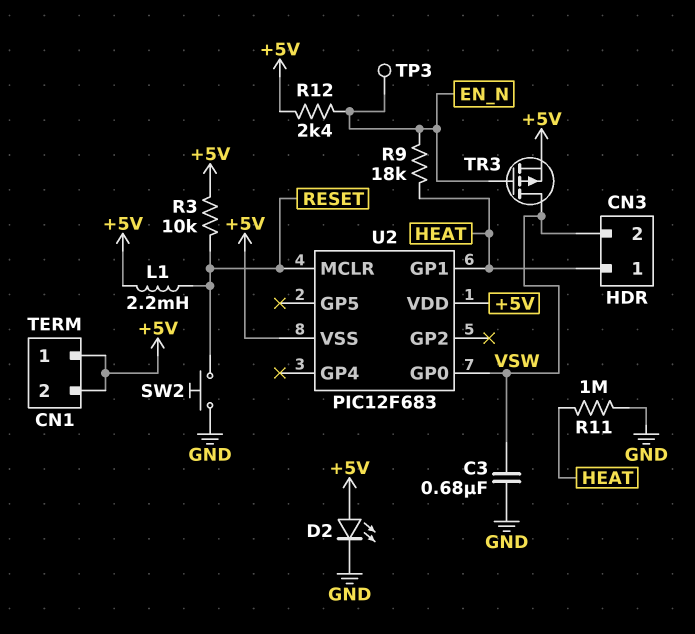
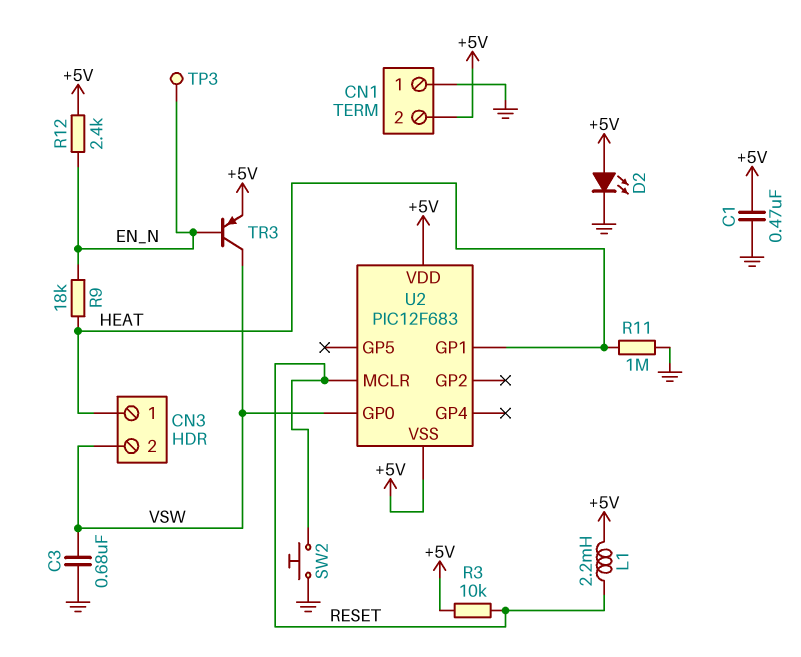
C1: none -> 470nF (+5V, GND)
CN1 pin 1: +5V -> GND
TR3: PMOS (G EN_N, D VSW, S +5V) -> PNP (B EN_N, C VSW, E +5V)

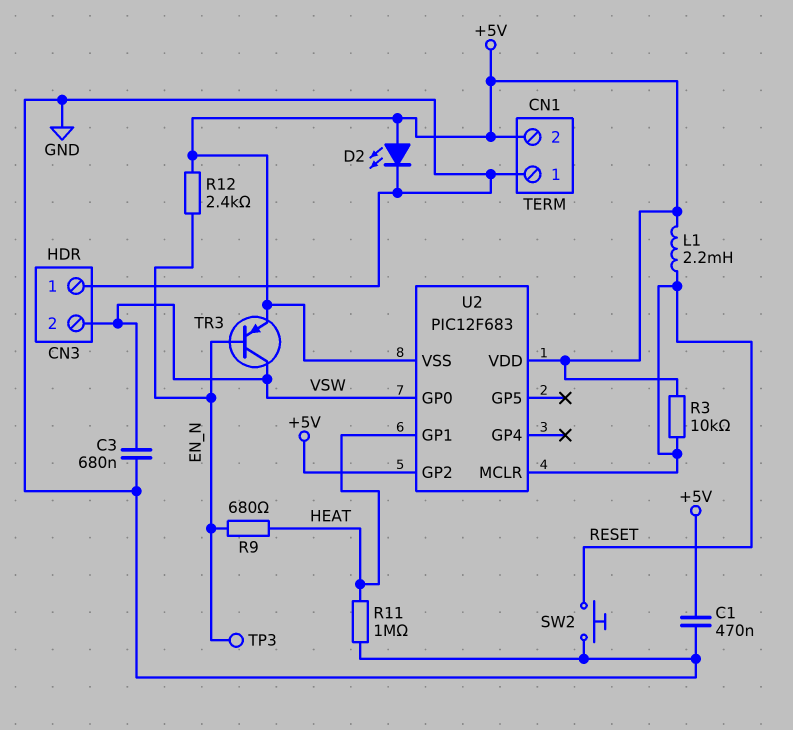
CN3 pin 1: HEAT -> GND
R9: 18k (EN_N, HEAT) -> 680 (EN_N, HEAT)
U2 pin GP2: none -> +5V

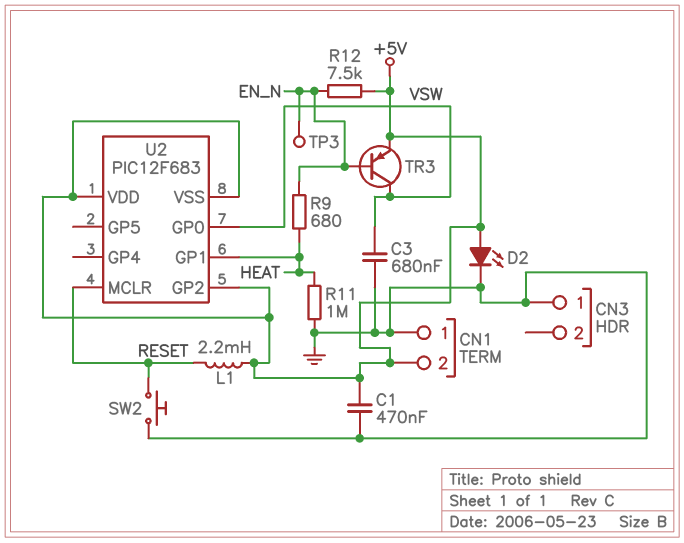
CN3 pin 2: VSW -> none
R3: 10k (+5V, RESET) -> none
R12: 2.4k (+5V, EN_N) -> 7.5k (+5V, EN_N)

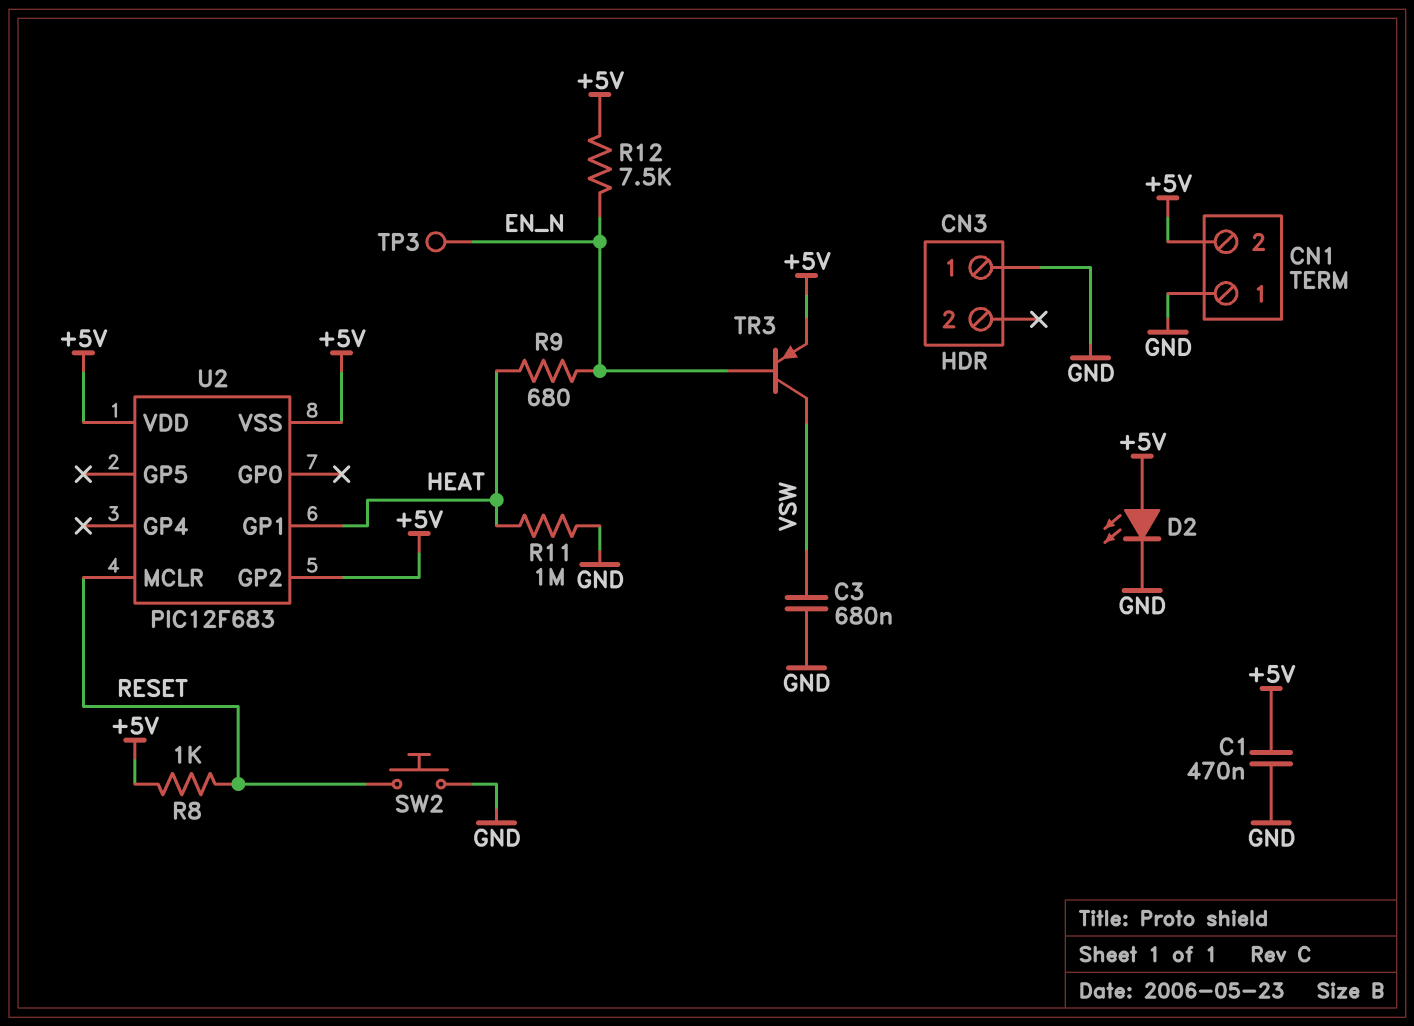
L1: 2.2mH (+5V, RESET) -> none
R8: none -> 1k (+5V, RESET)
U2 pin GP0: VSW -> none

